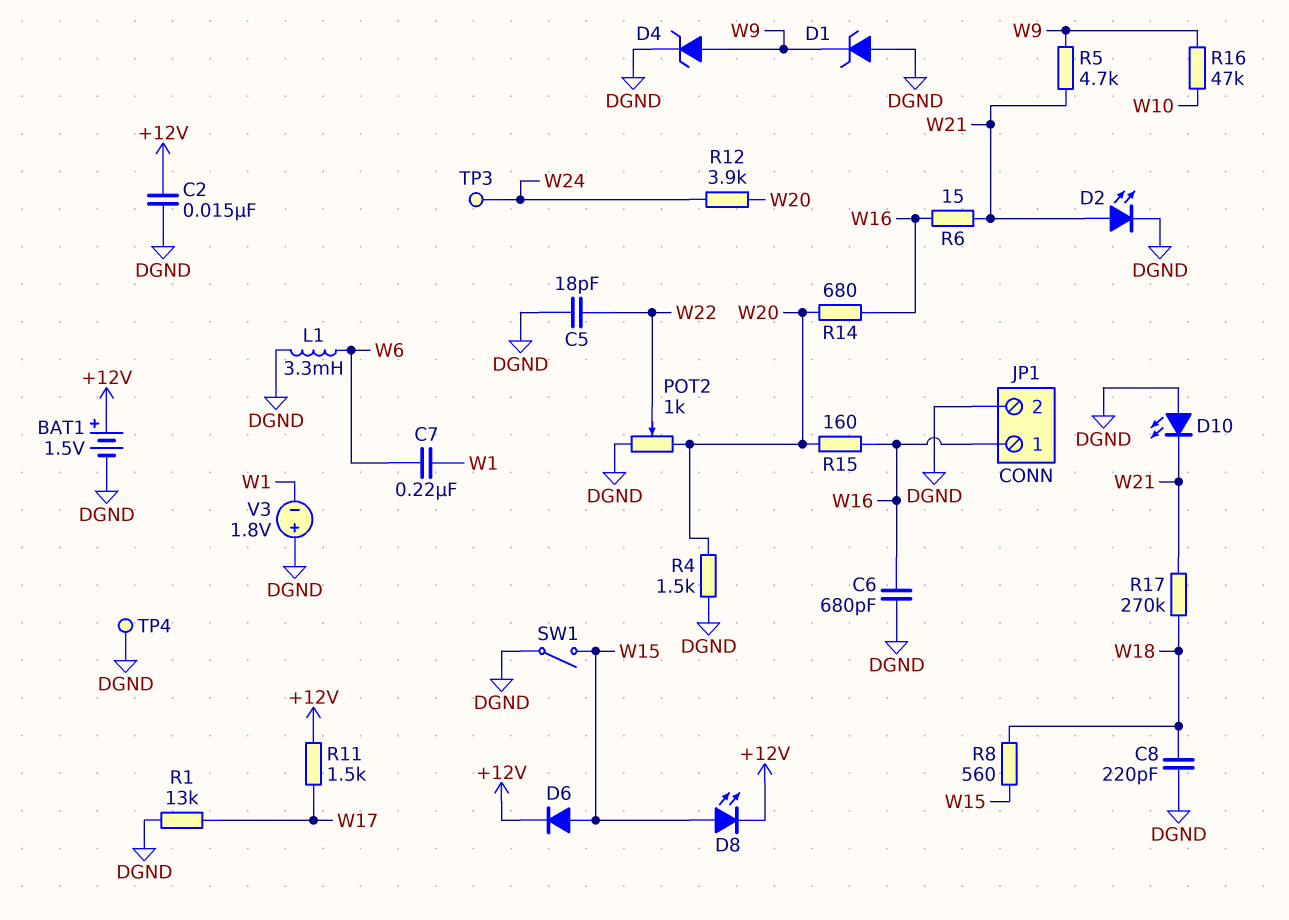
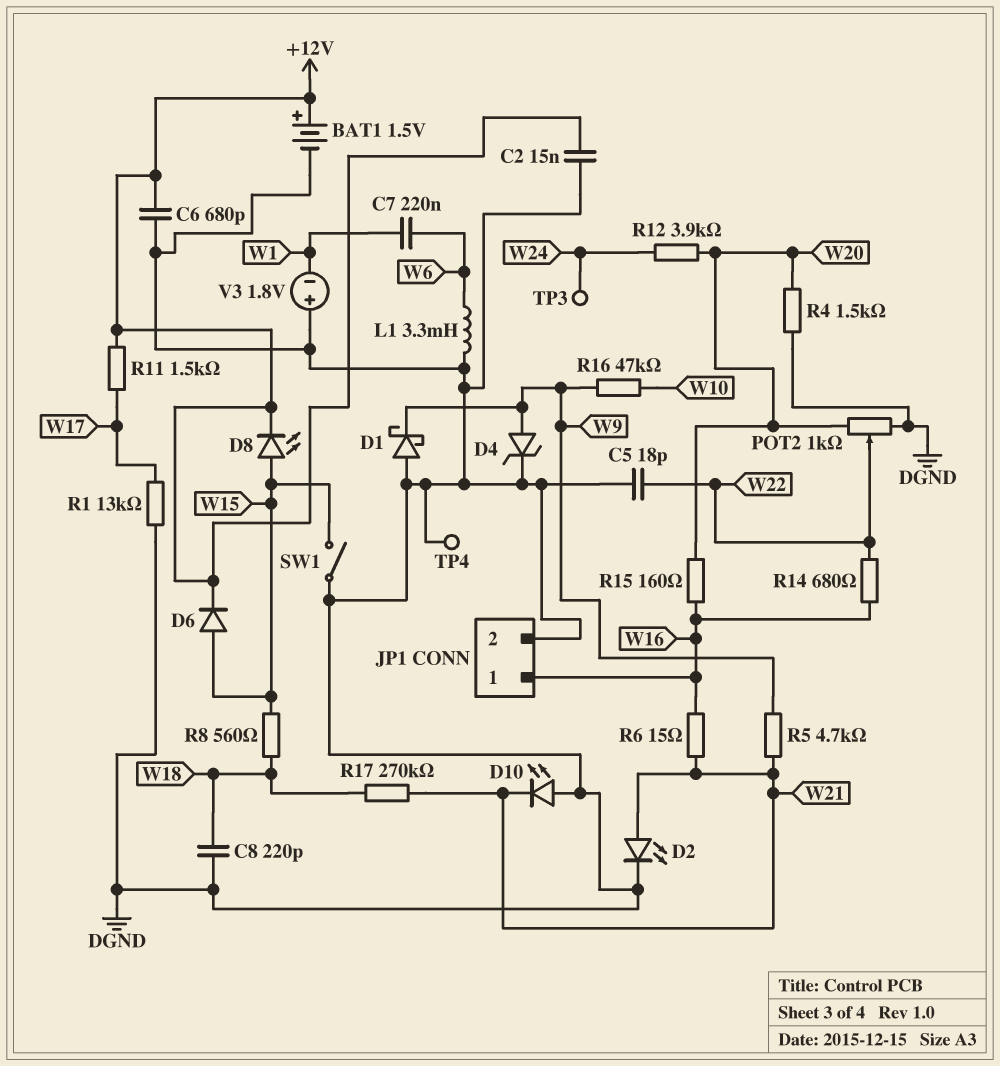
C6: 680pF (DGND, W16) -> 680pF (+12V, DGND)
D1: zener (A DGND, K W9) -> schottky (A DGND, K W9)
R14: 680 (W16, W20) -> 680 (W16, W22)

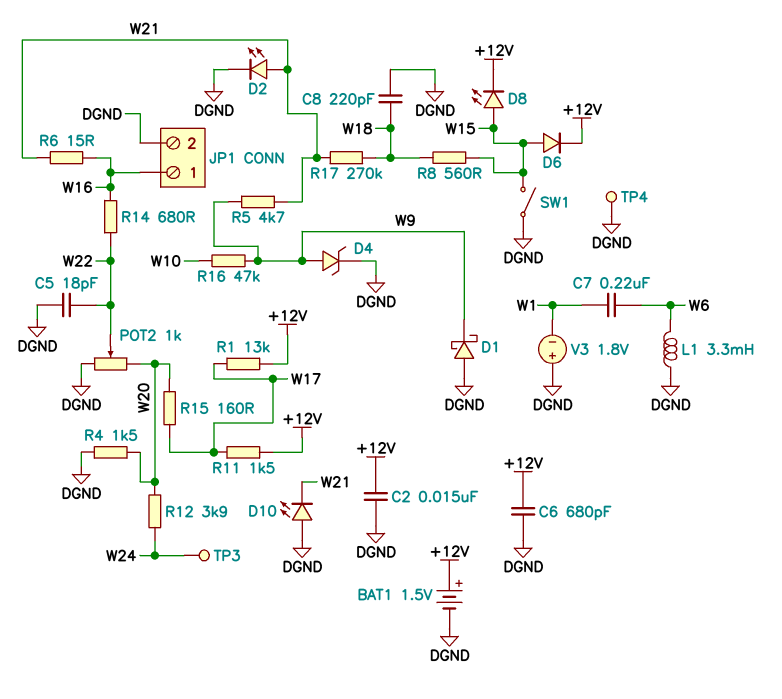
R1: 13k (DGND, W17) -> 13k (+12V, W17)
R15: 160 (W16, W20) -> 160 (W17, W20)

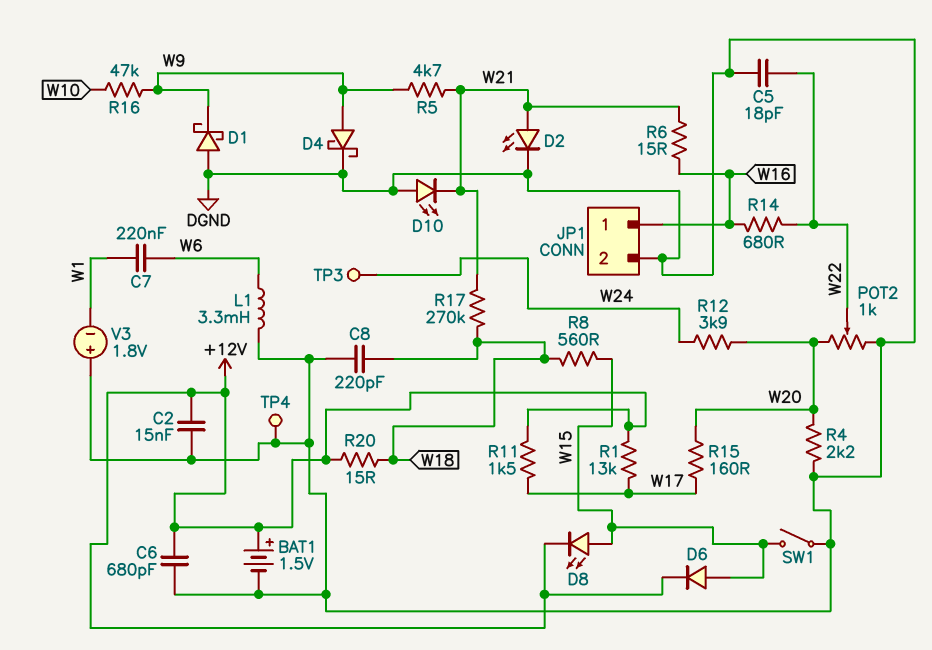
D4: zener (A W9, K DGND) -> schottky (A W9, K DGND)
R4: 1.5k (DGND, W20) -> 2.2k (DGND, W20)
R20: none -> 15 (+12V, W18)

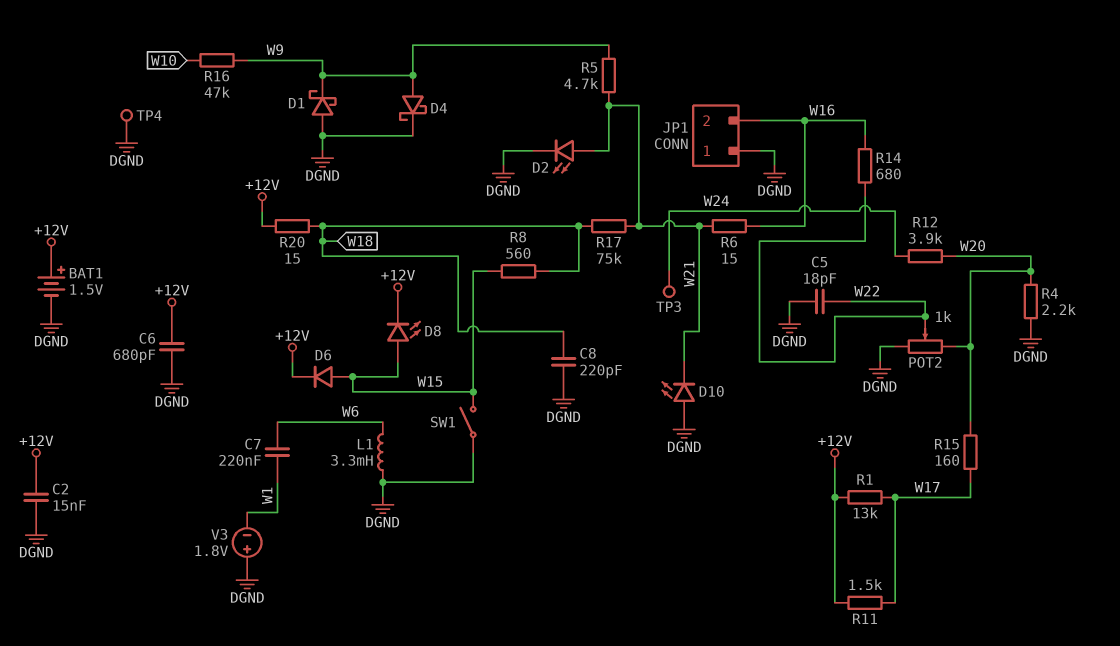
JP1 pin 1: W16 -> DGND
JP1 pin 2: DGND -> W16
R17: 270k (W18, W21) -> 75k (W18, W21)

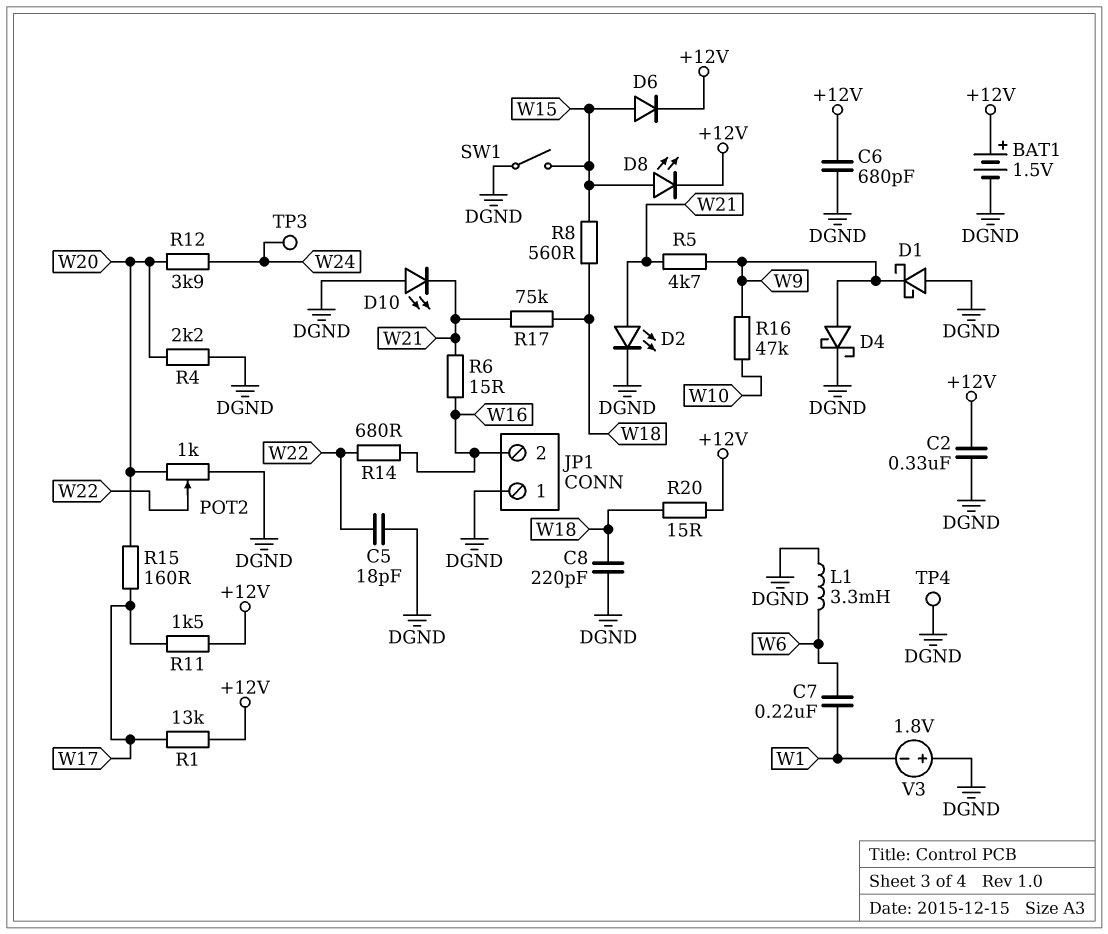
C2: 15nF (+12V, DGND) -> 330nF (+12V, DGND)

